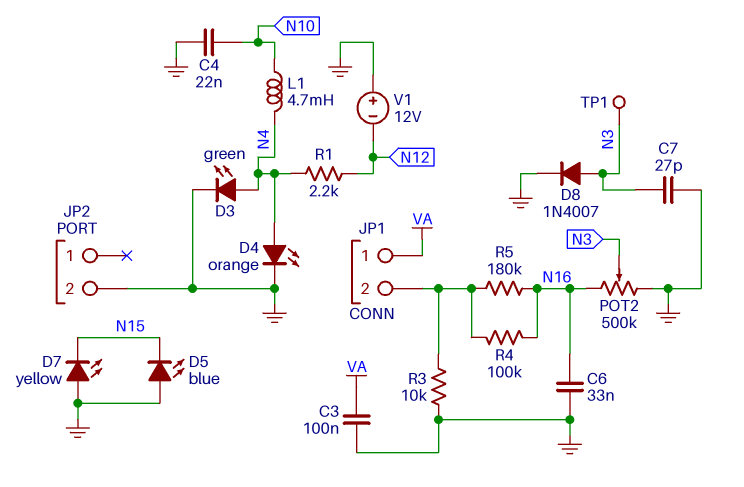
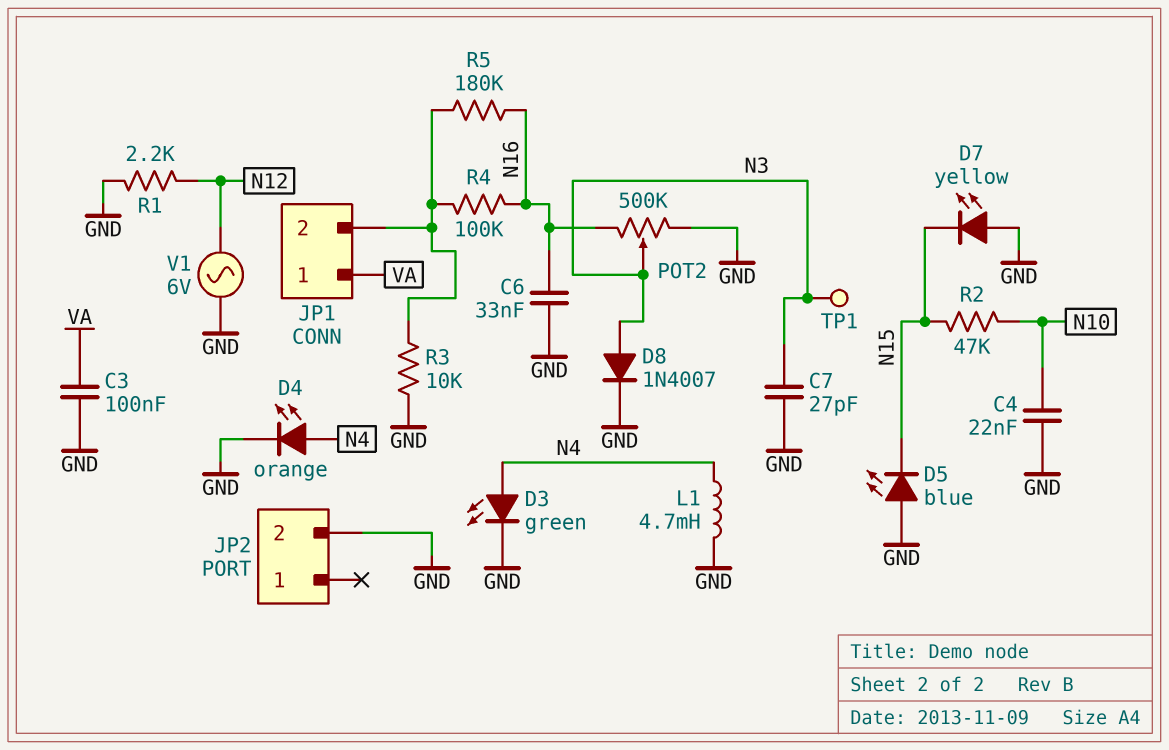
L1: 4.7mH (N4, N10) -> 4.7mH (GND, N4)
R1: 2.2k (N4, N12) -> 2.2k (GND, N12)
R2: none -> 47k (N10, N15)
V1: 12V (plus GND, minus N12) -> AC 6V (GND, N12)

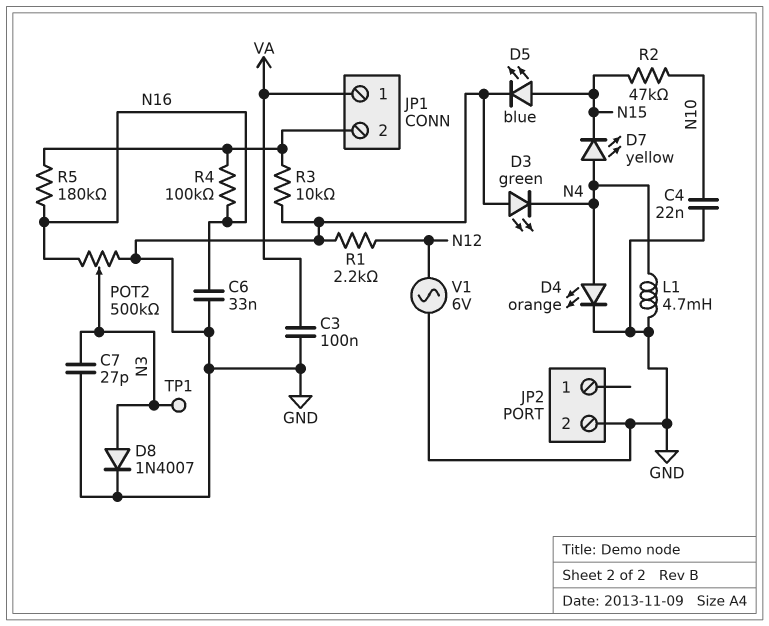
D3: LED green (A N4, K GND) -> LED green (A GND, K N4)
D5: LED blue (A GND, K N15) -> LED blue (A N15, K GND)
D7: LED yellow (A GND, K N15) -> LED yellow (A N4, K N15)

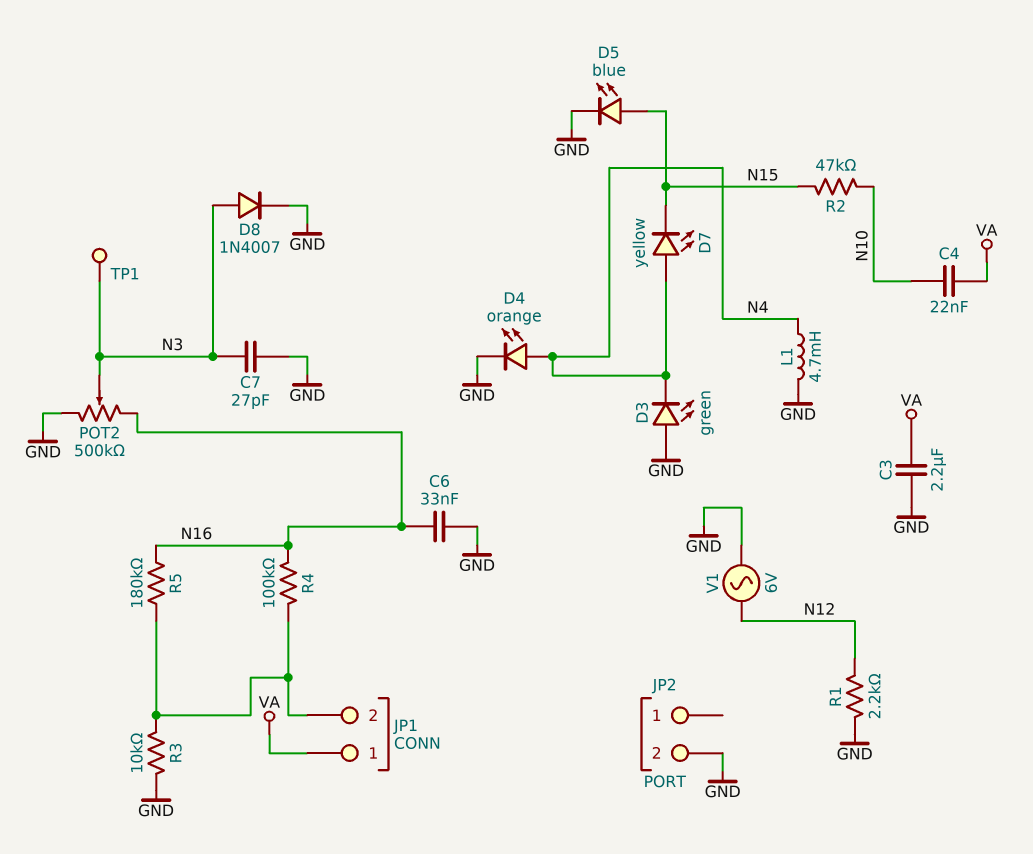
C3: 100nF (GND, VA) -> 2.2uF (GND, VA)
C4: 22nF (GND, N10) -> 22nF (N10, VA)

